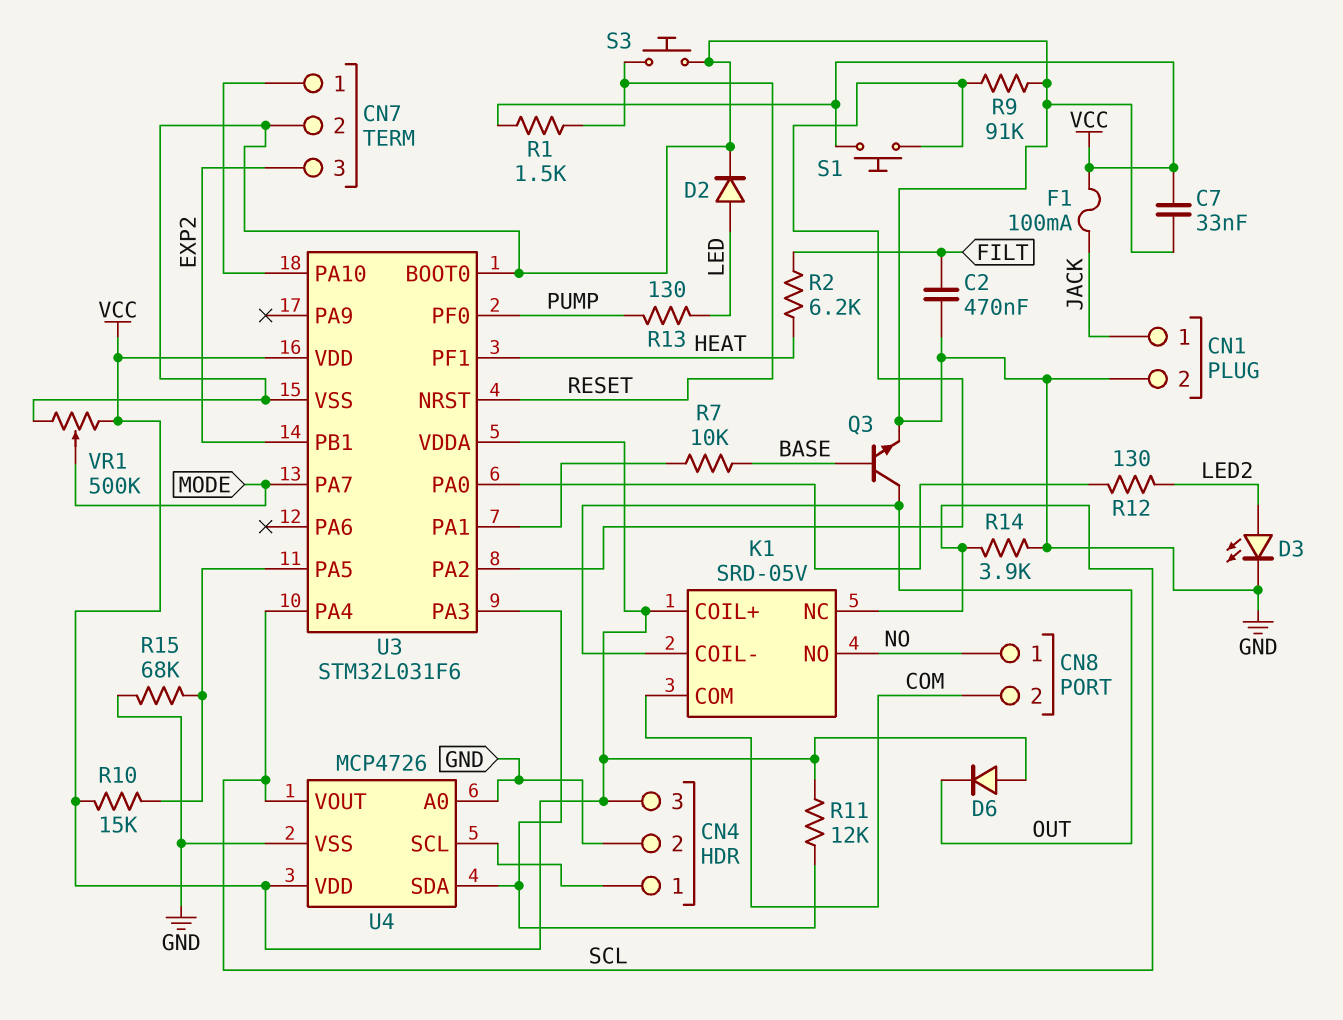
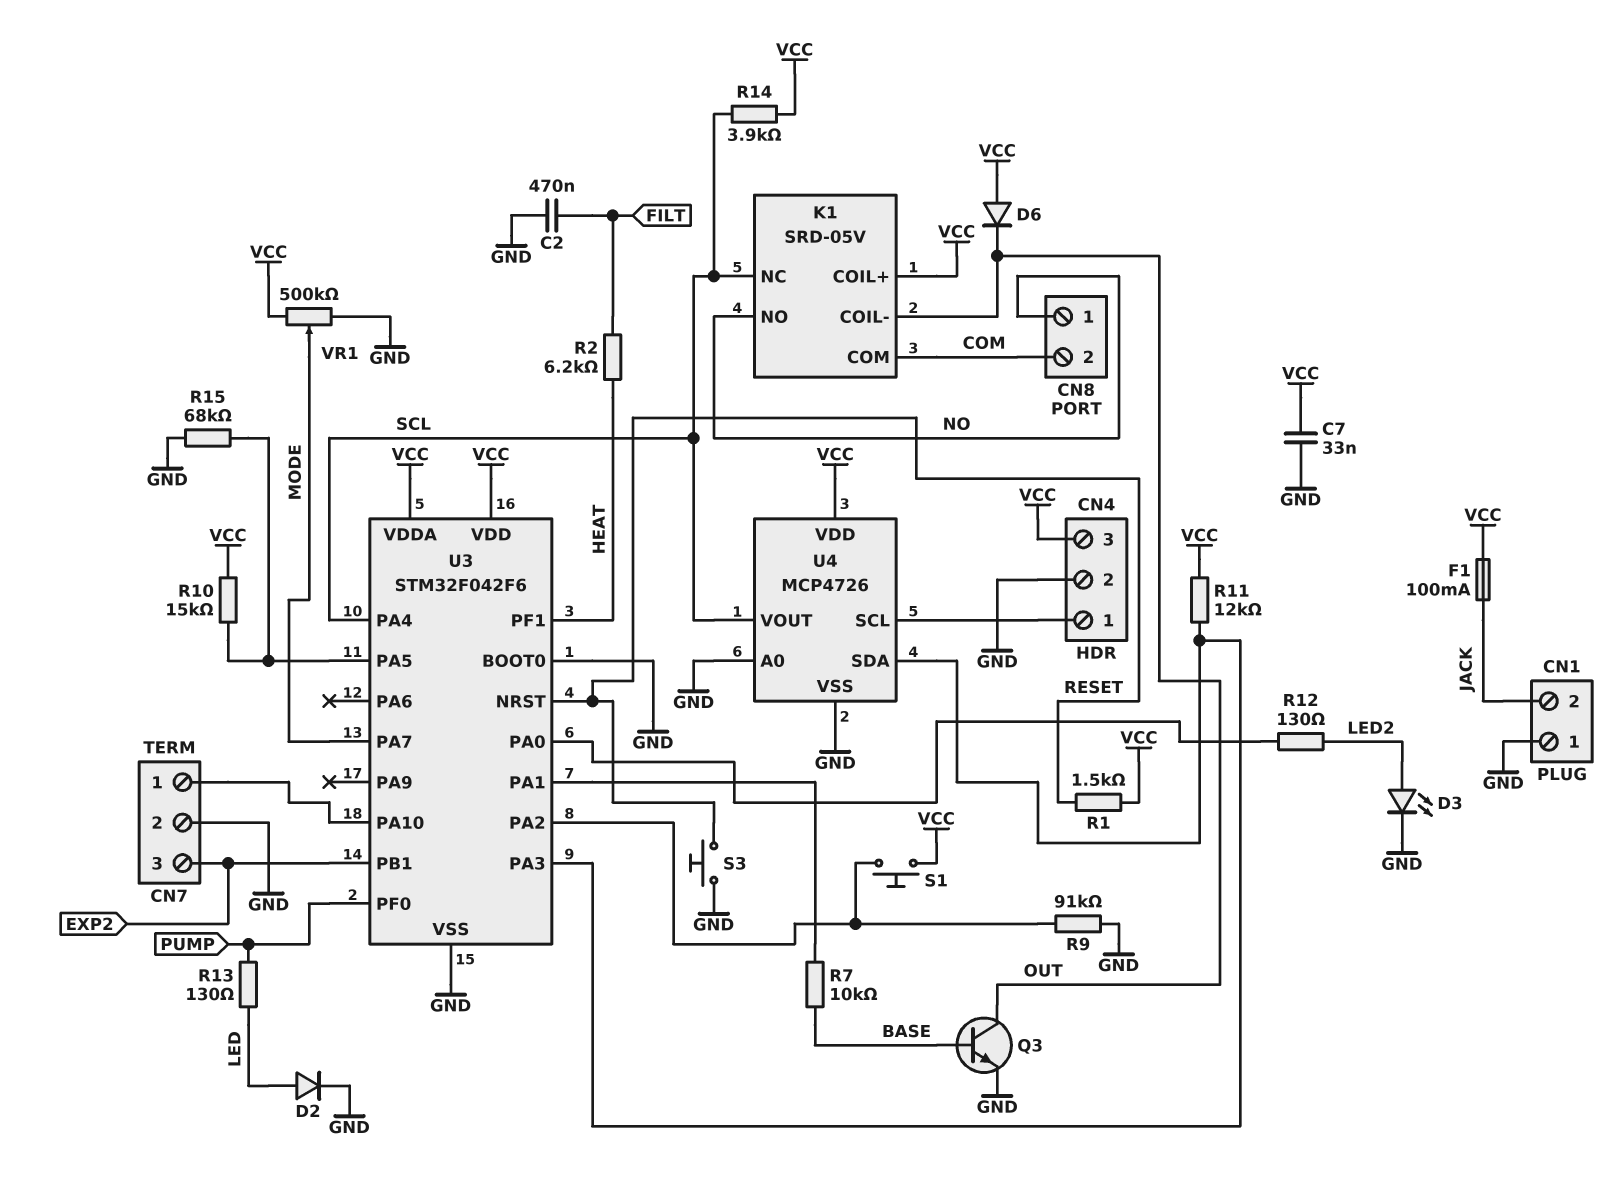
CN1 pin 1: JACK -> GND
CN1 pin 2: GND -> JACK
R14: 3.9k (GND, SCL) -> 3.9k (SCL, VCC)
U3: STM32L031F6 -> STM32F042F6

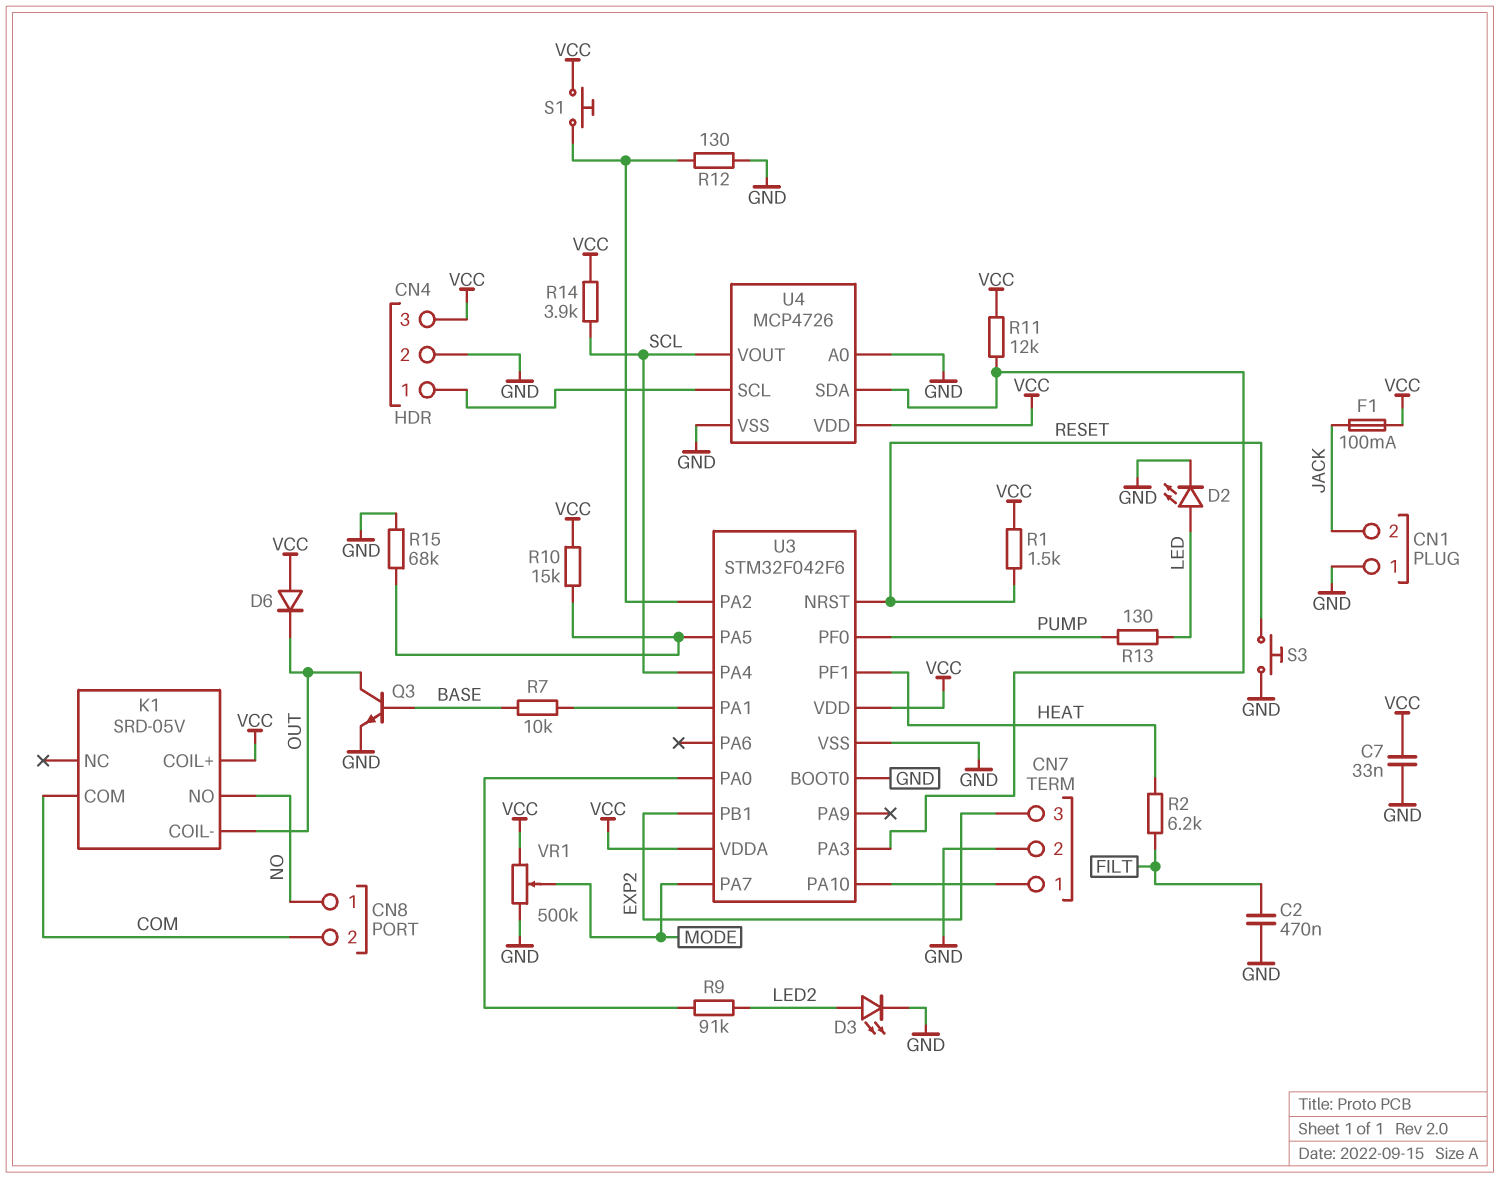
D2: diode (A LED, K GND) -> LED (A LED, K GND)
K1 pin NC: SCL -> none
R9: 91k (GND, U3/PA2) -> 91k (LED2, U3/PA0)
R12: 130 (LED2, U3/PA0) -> 130 (GND, U3/PA2)

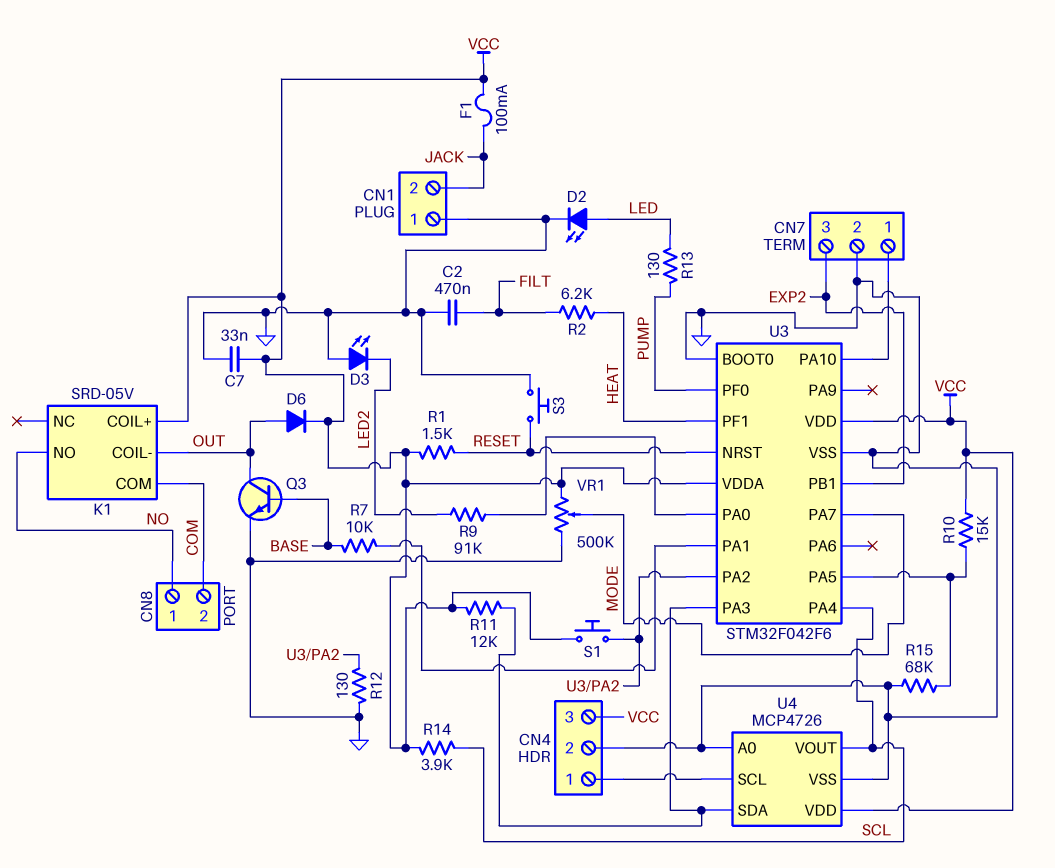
D3: LED (A LED2, K GND) -> LED (A GND, K LED2)
D6: diode (A VCC, K OUT) -> diode (A OUT, K VCC)

